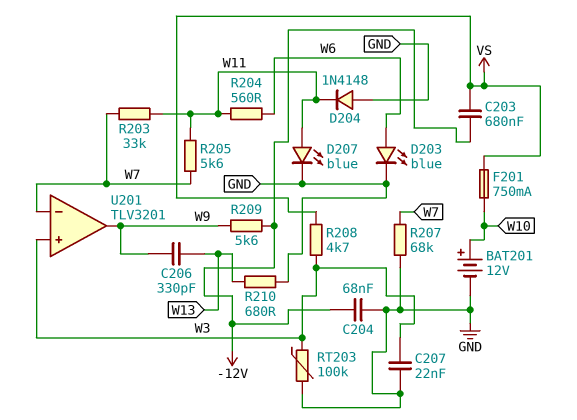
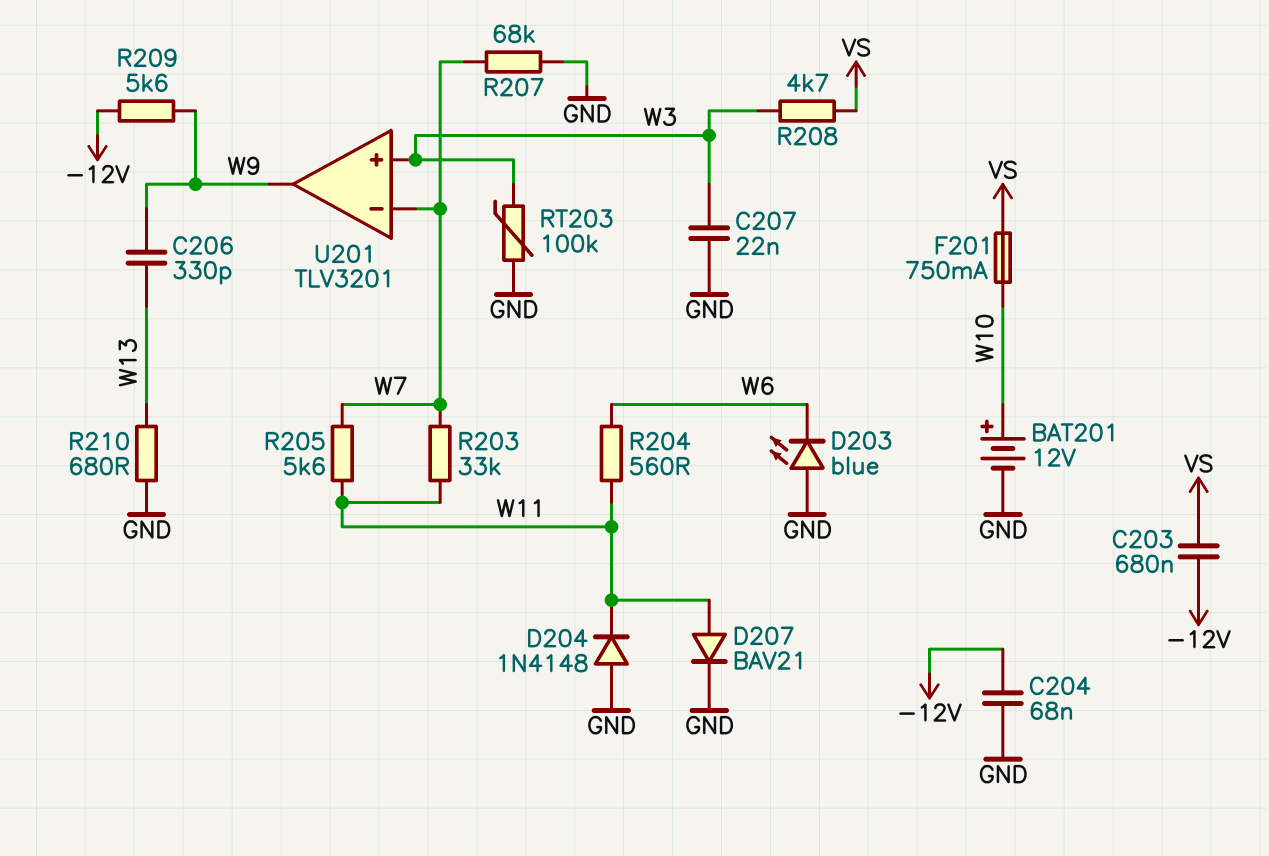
D203: LED blue (A W6, K GND) -> LED blue (A GND, K W6)
D207: LED blue (A W11, K GND) -> diode BAV21 (A W11, K GND)

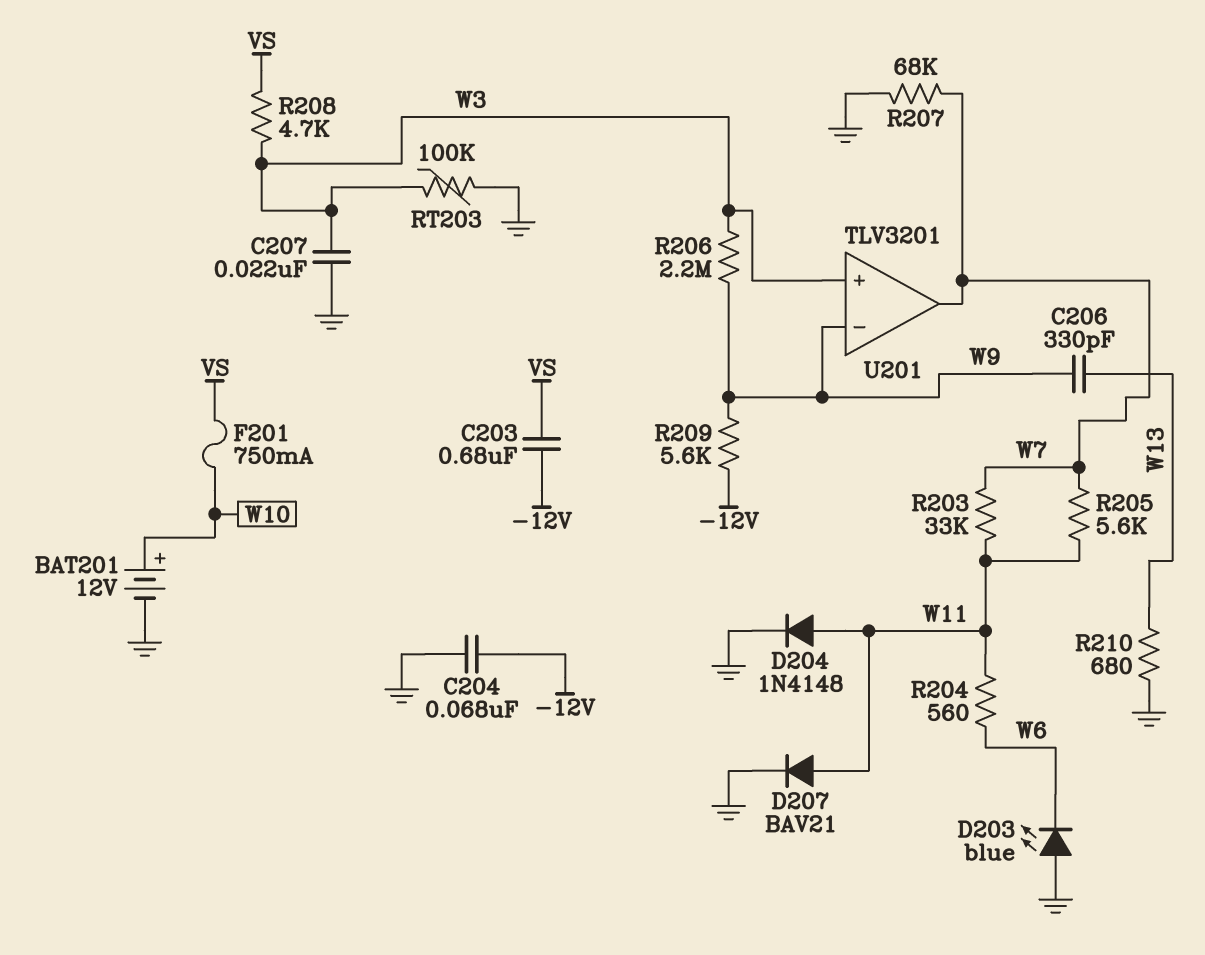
D204: diode 1N4148 (A GND, K W11) -> diode 1N4148 (A W11, K GND)
R206: none -> 2.2M (W3, W9)
U201 pin in-: W7 -> W9
U201 pin out: W9 -> W7

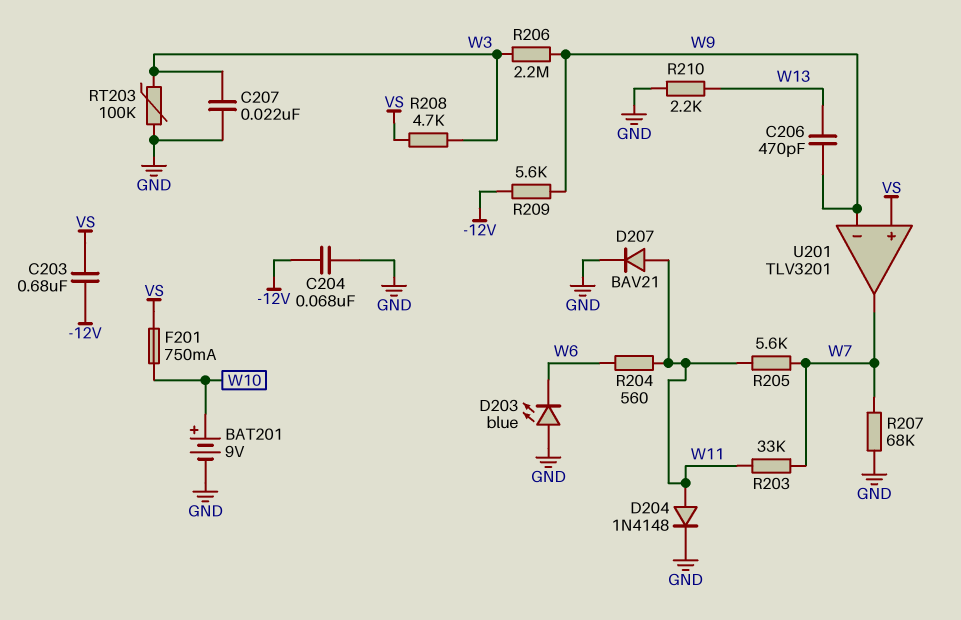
BAT201: 12V (plus W10, minus GND) -> 9V (plus W10, minus GND)
C206: 330pF (W9, W13) -> 470pF (W9, W13)
R210: 680 (GND, W13) -> 2.2k (GND, W13)
U201 pin in+: W3 -> VS

